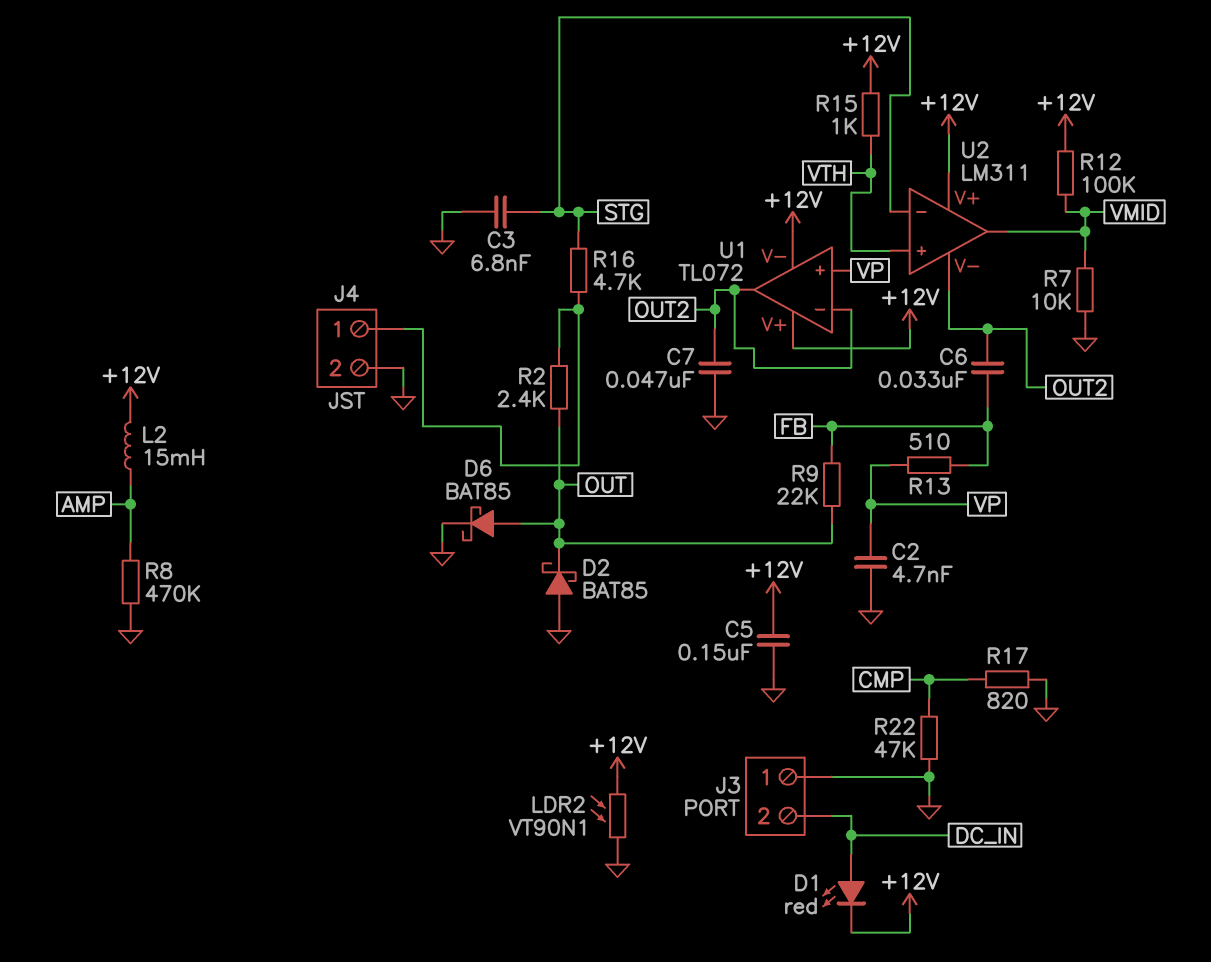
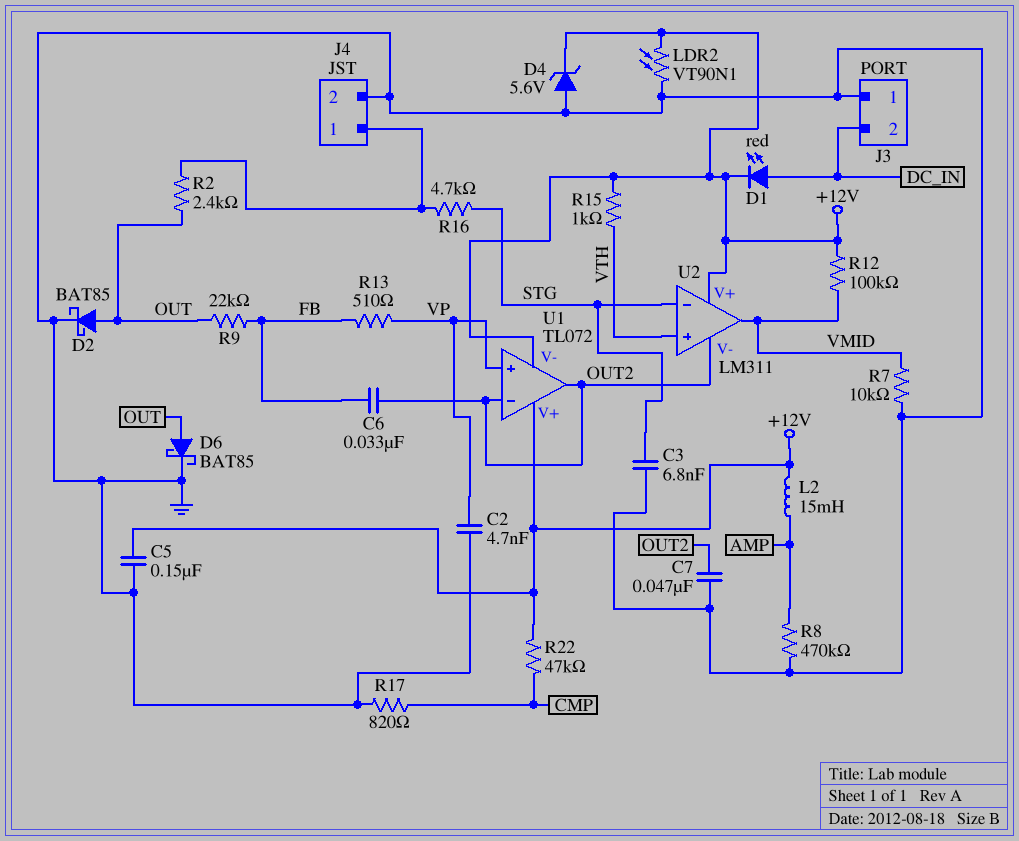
D2: schottky BAT85 (A GND, K OUT) -> schottky BAT85 (A OUT, K GND)
D4: none -> zener 5.6V (A GND, K +12V)
R22: 47k (CMP, GND) -> 47k (+12V, CMP)

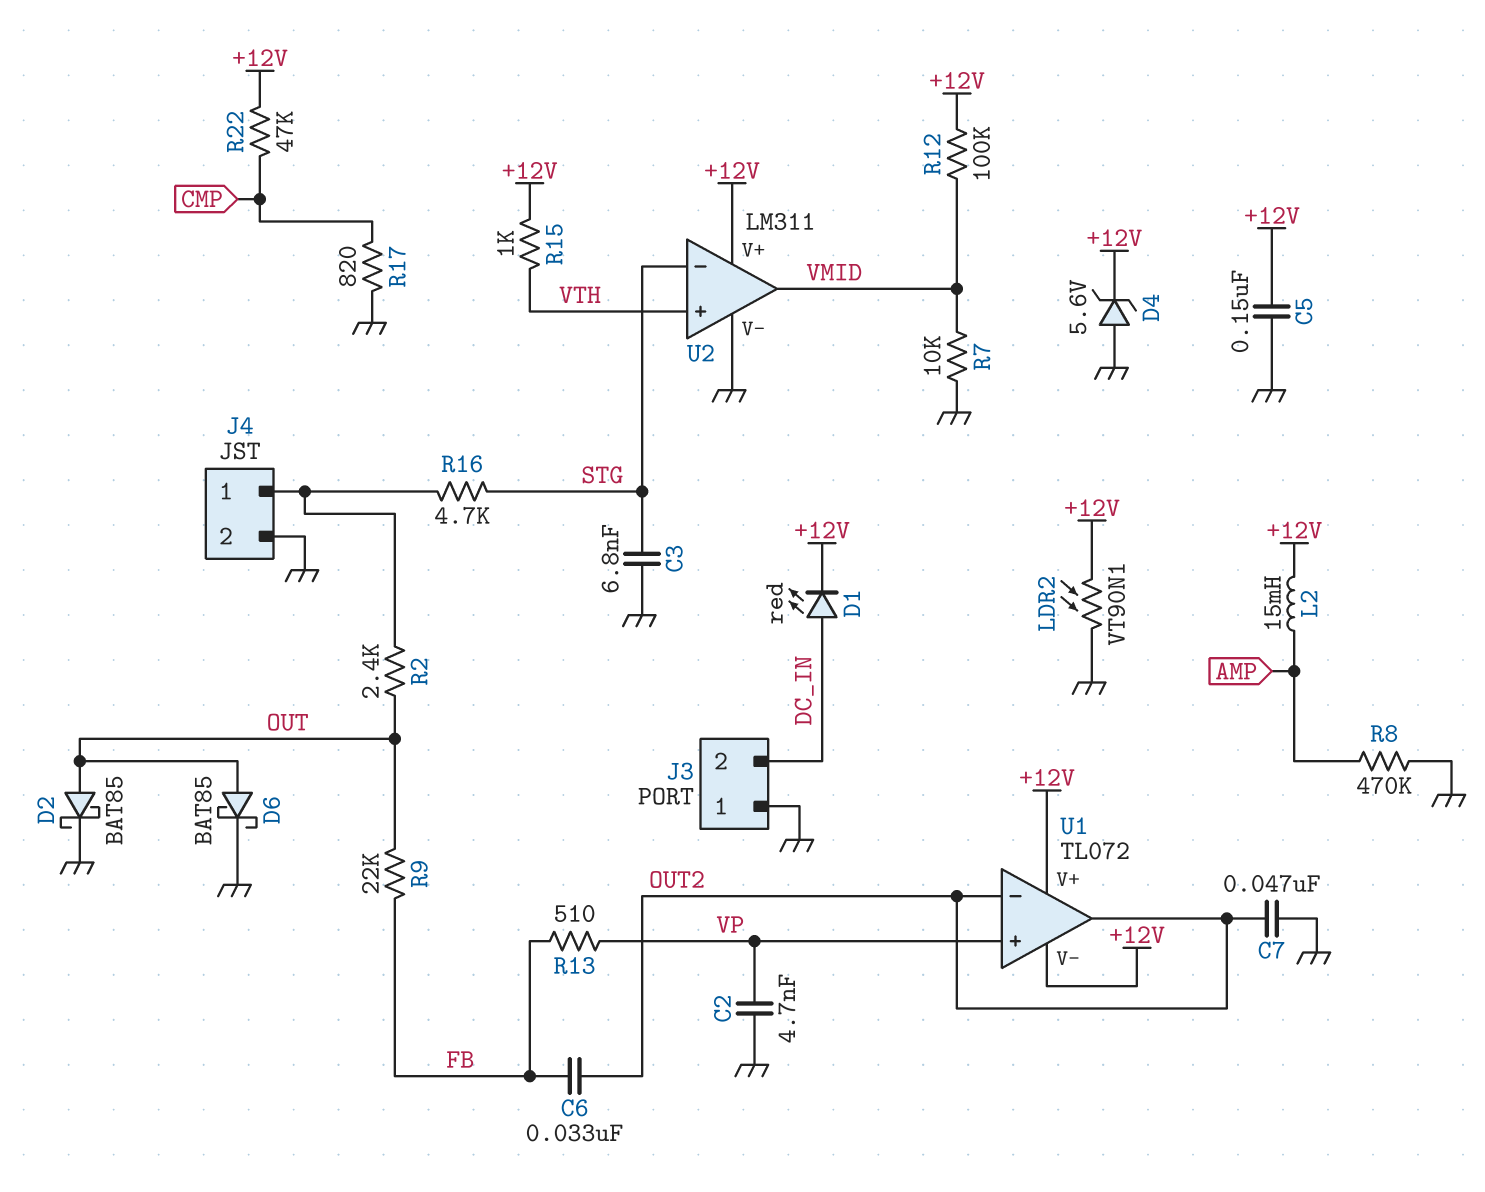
U2 pin V-: OUT2 -> GND

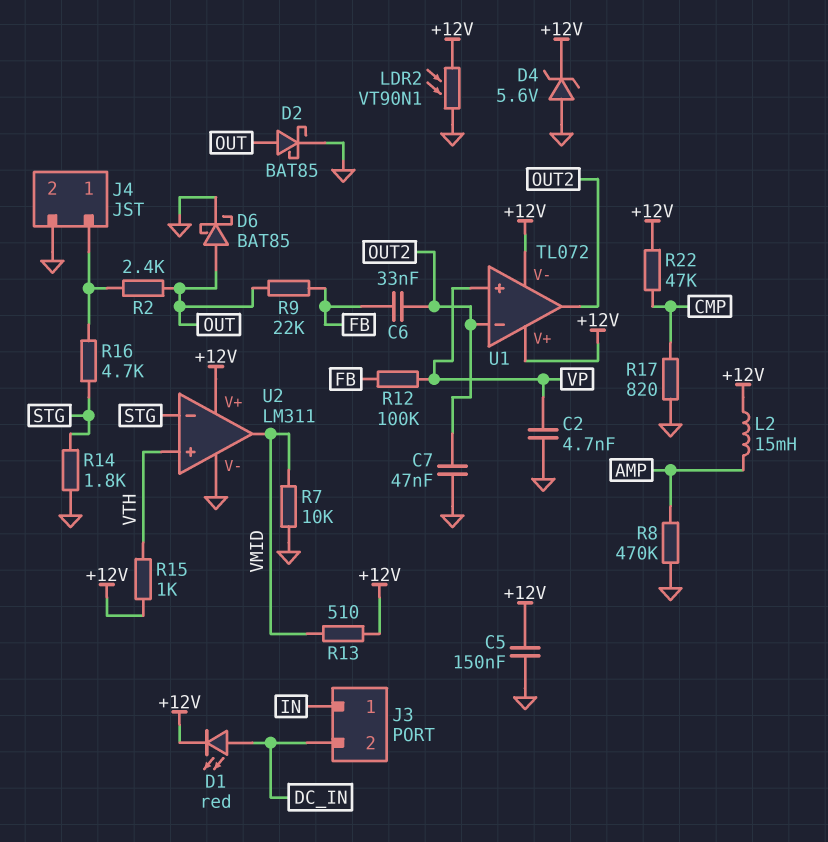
C3: 6.8nF (GND, STG) -> none
J3 pin 1: GND -> IN
R12: 100k (+12V, VMID) -> 100k (FB, VP)
R13: 510 (FB, VP) -> 510 (+12V, VMID)
R14: none -> 1.8k (GND, STG)

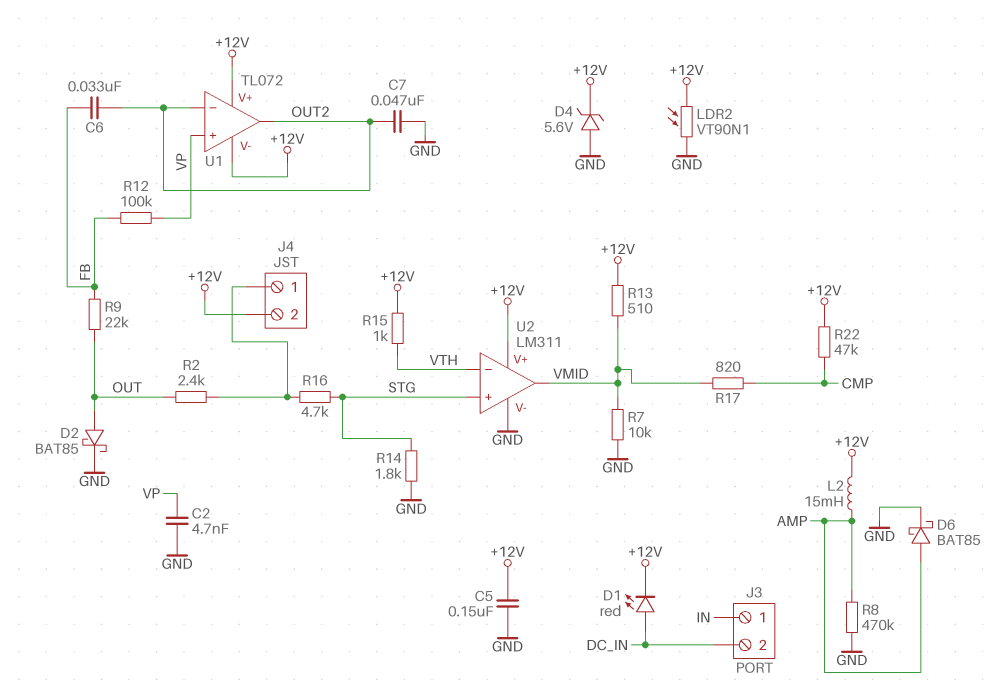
D6: schottky BAT85 (A OUT, K GND) -> schottky BAT85 (A AMP, K GND)
J4 pin 2: GND -> +12V
R17: 820 (CMP, GND) -> 820 (CMP, VMID)
U2 pin in+: VTH -> STG
U2 pin in-: STG -> VTH

